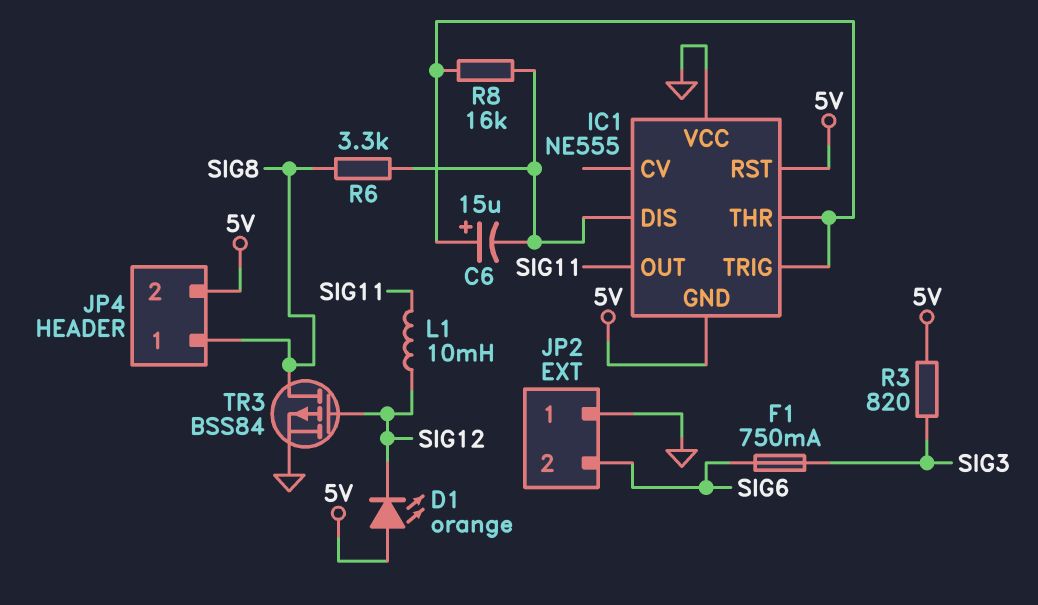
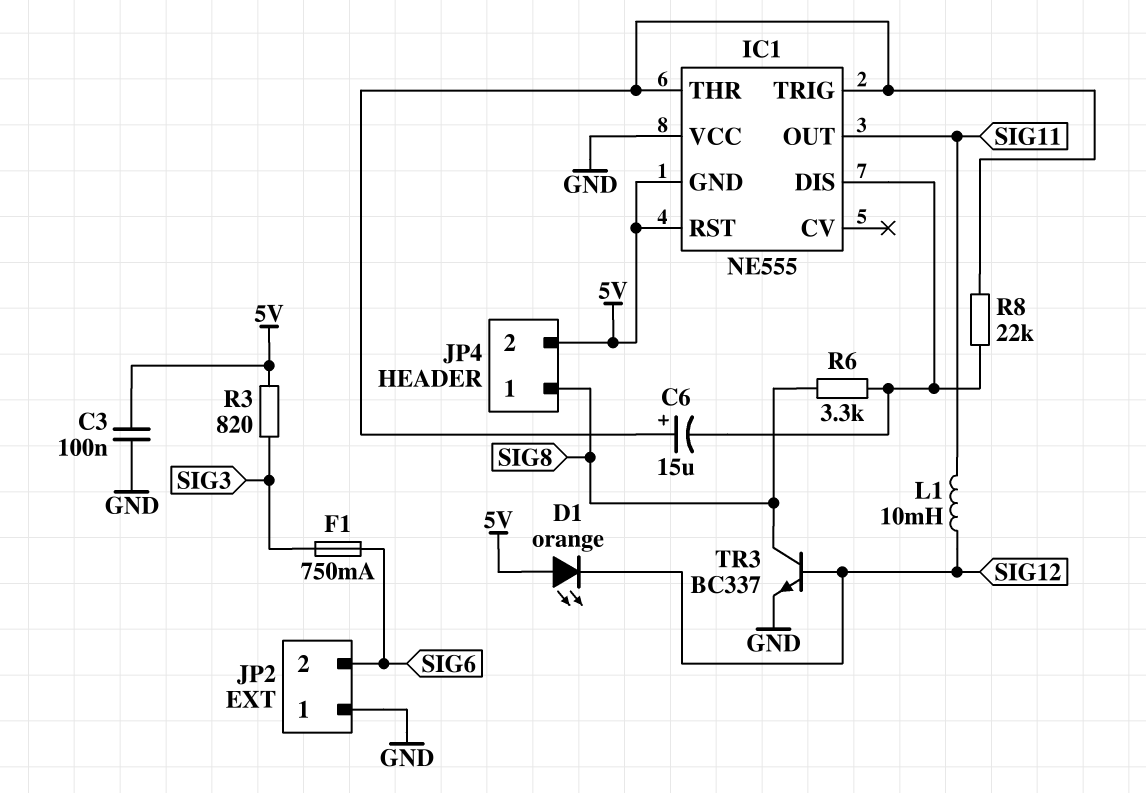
C3: none -> 100nF (5V, GND)
R8: 16k (IC1/DIS, IC1/THR) -> 22k (IC1/DIS, IC1/THR)
TR3: PMOS BSS84 (G SIG12, D SIG8, S GND) -> NPN BC337 (B SIG12, C SIG8, E GND)

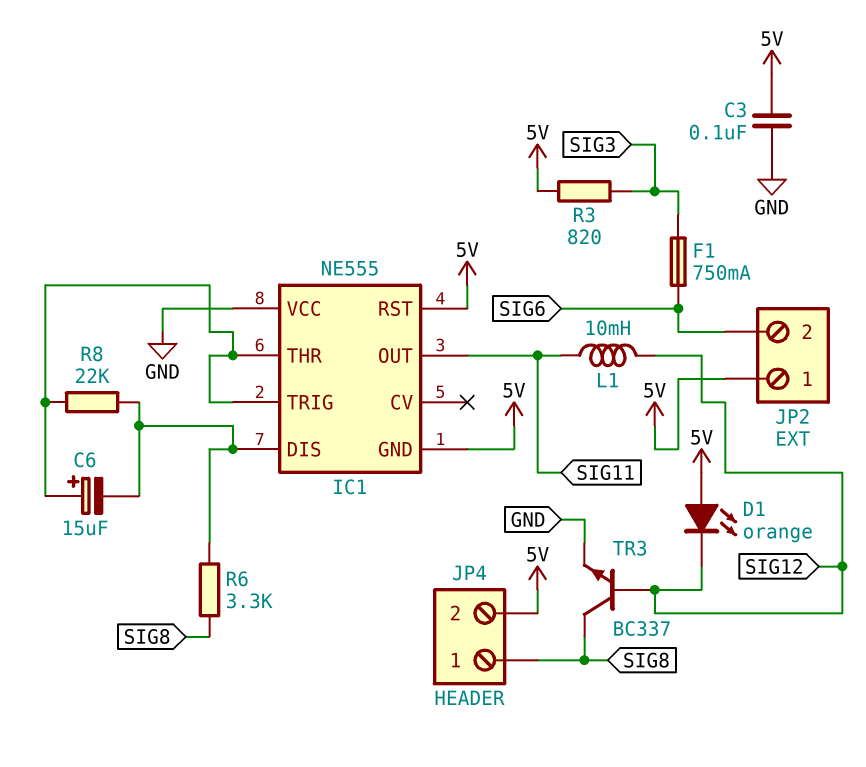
JP2 pin 1: GND -> 5V

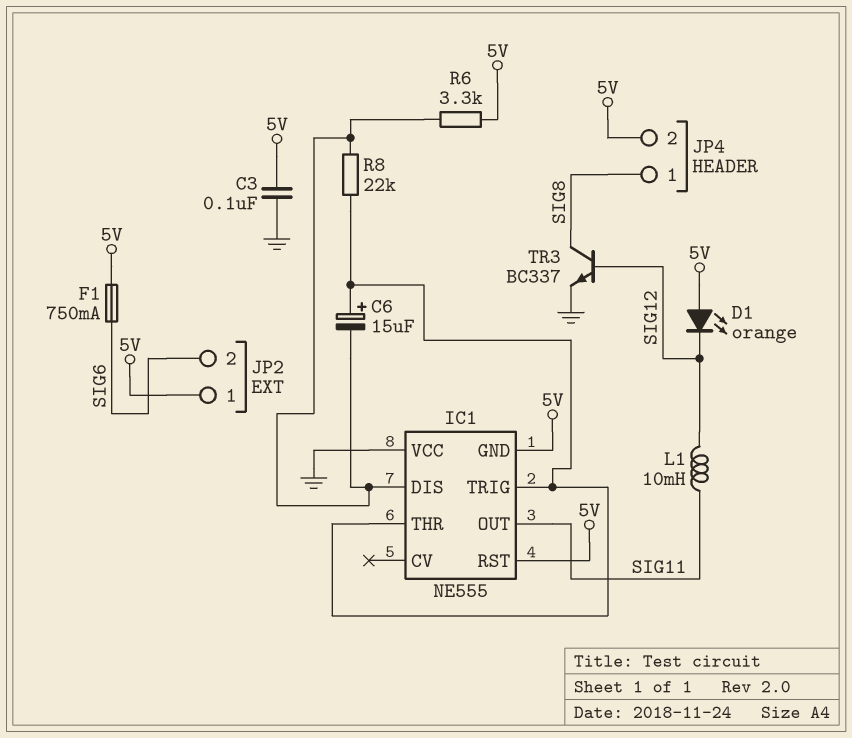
F1: 750mA (SIG3, SIG6) -> 750mA (5V, SIG6)
R3: 820 (5V, SIG3) -> none
R6: 3.3k (IC1/DIS, SIG8) -> 3.3k (5V, IC1/DIS)

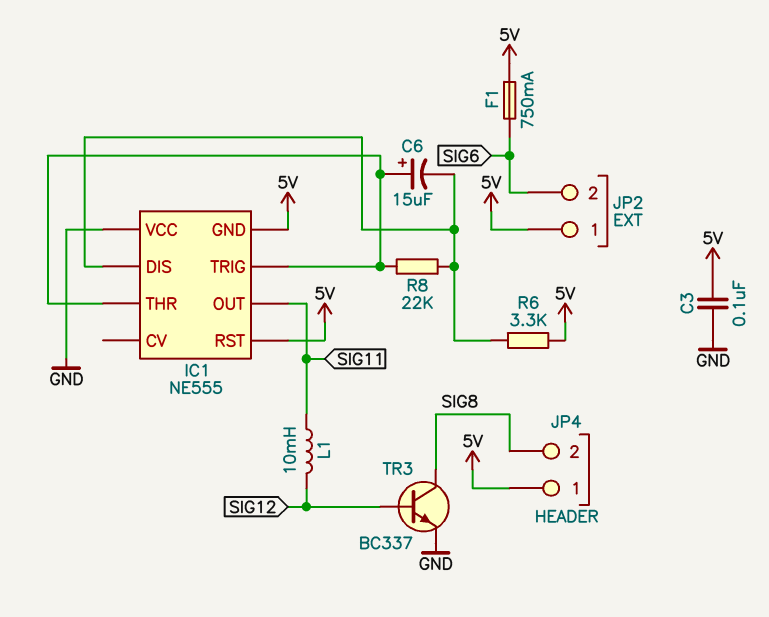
D1: LED orange (A 5V, K SIG12) -> none
JP4 pin 1: SIG8 -> 5V
JP4 pin 2: 5V -> SIG8

